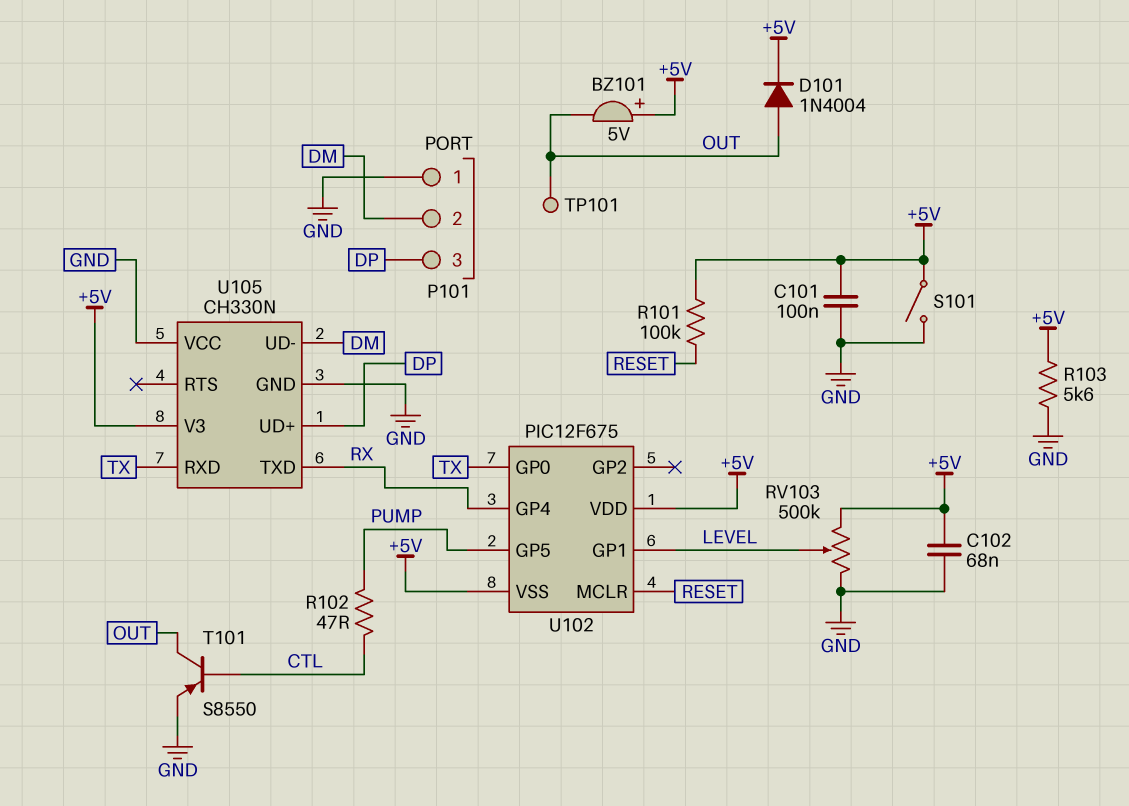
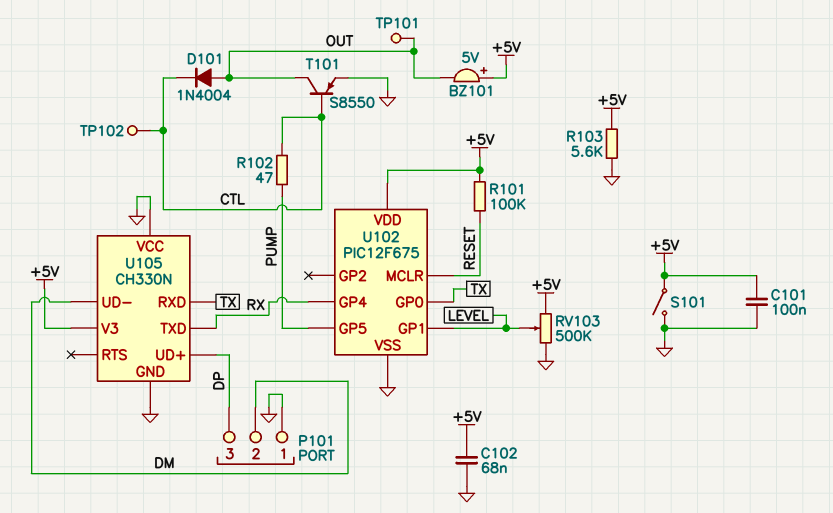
D101: diode 1N4004 (A OUT, K +5V) -> diode 1N4004 (A OUT, K CTL)
TP102: none -> test point (CTL)
U102 pin VSS: +5V -> GND

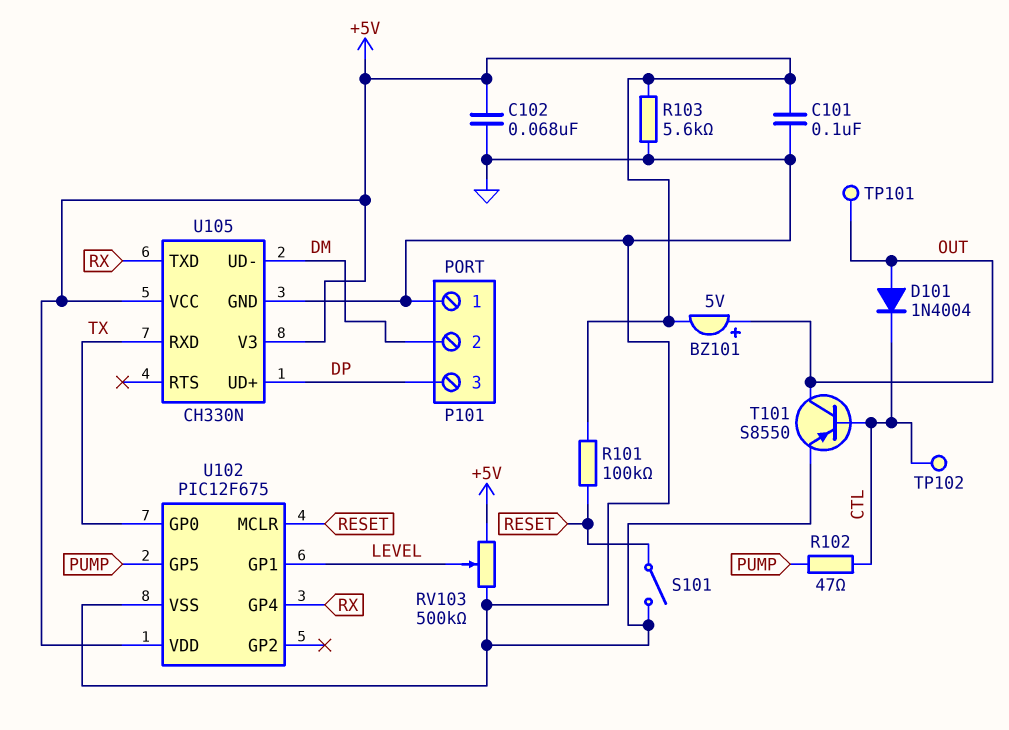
BZ101: buzzer 5V (plus +5V, minus OUT) -> buzzer 5V (plus OUT, minus +5V)
S101: switch (+5V, GND) -> switch (GND, RESET)
U105 pin VCC: GND -> +5V

